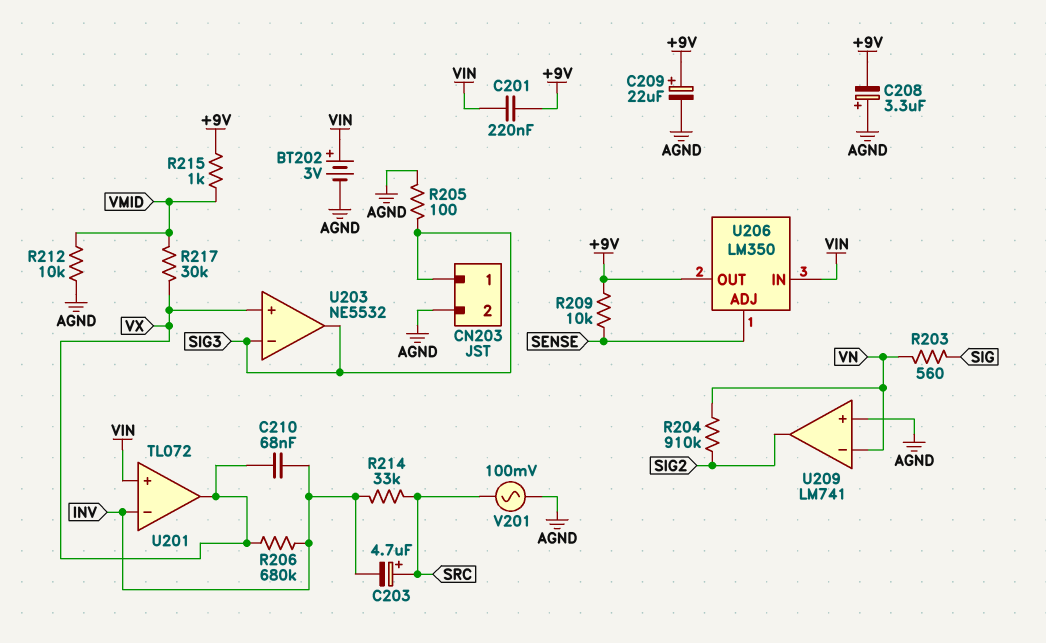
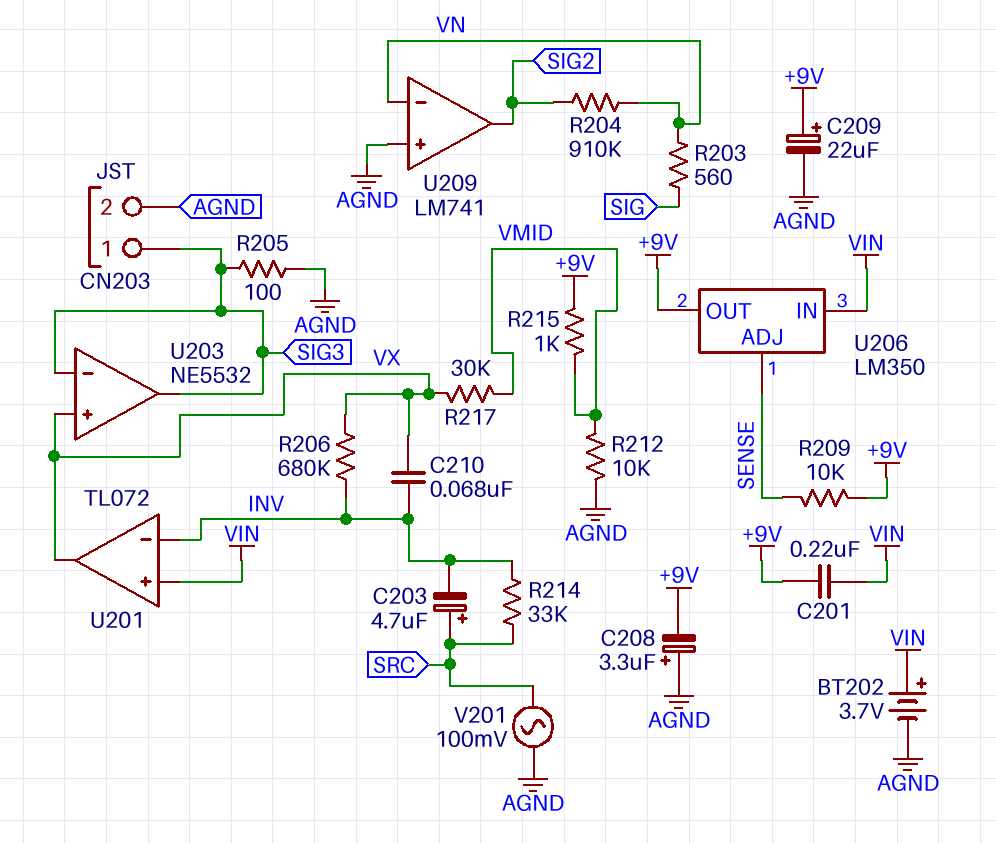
BT202: 3V (plus VIN, minus AGND) -> 3.7V (plus VIN, minus AGND)

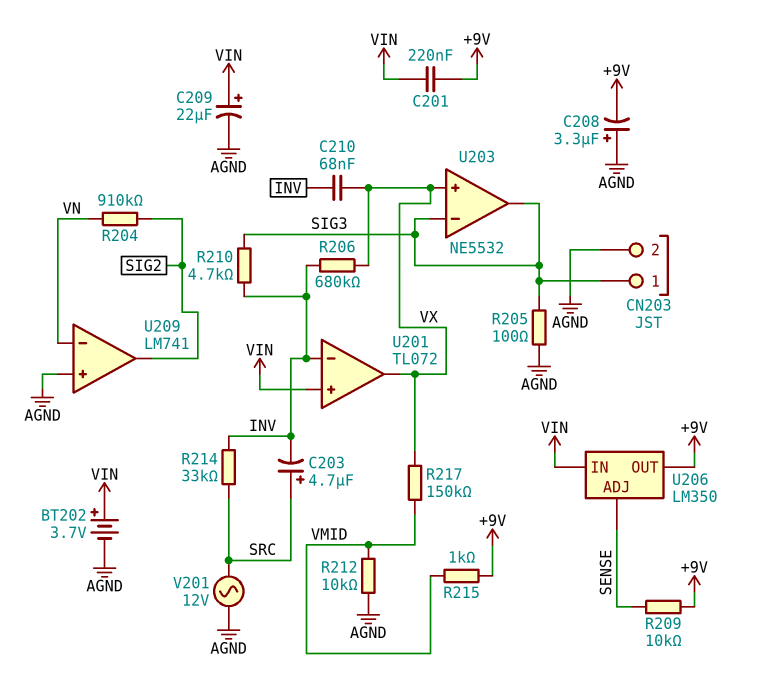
C209: 22uF (plus +9V, minus AGND) -> 22uF (plus VIN, minus AGND)
R203: 560 (SIG, VN) -> none
R210: none -> 4.7k (INV, SIG3)
R217: 30k (VMID, VX) -> 150k (VMID, VX)
V201: AC 100mV (AGND, SRC) -> AC 12V (AGND, SRC)

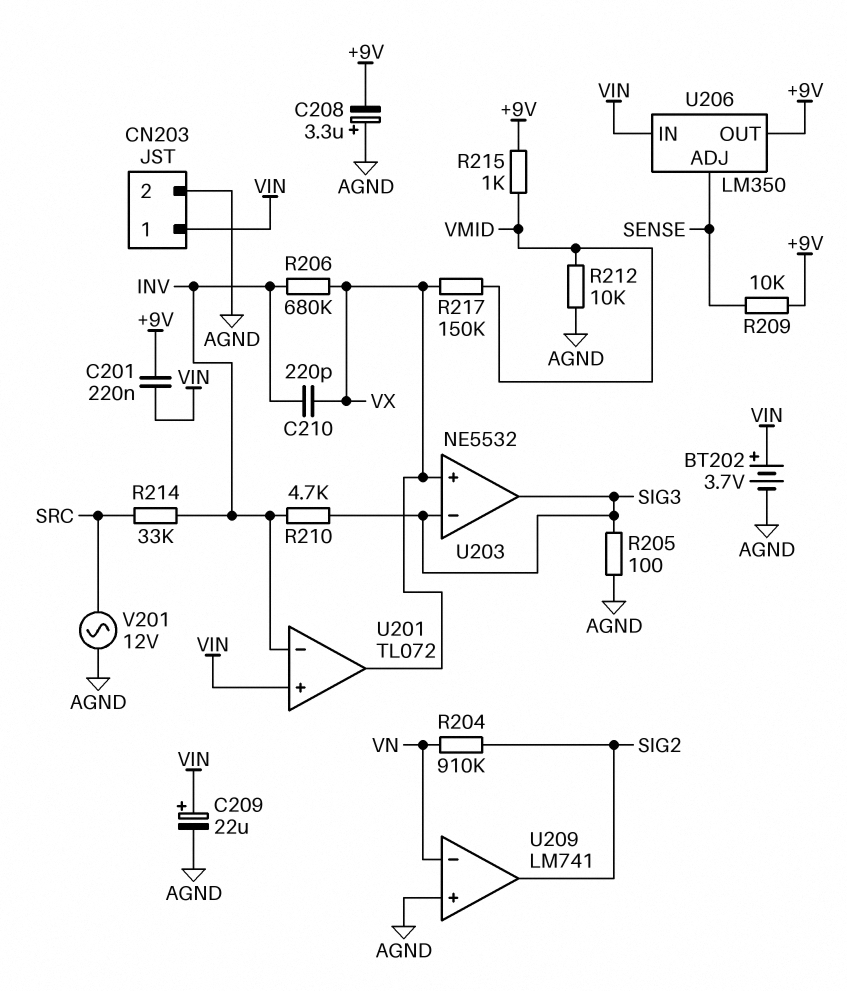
C203: 4.7uF (plus SRC, minus INV) -> none
C210: 68nF (INV, VX) -> 220pF (INV, VX)
CN203 pin 1: SIG3 -> VIN

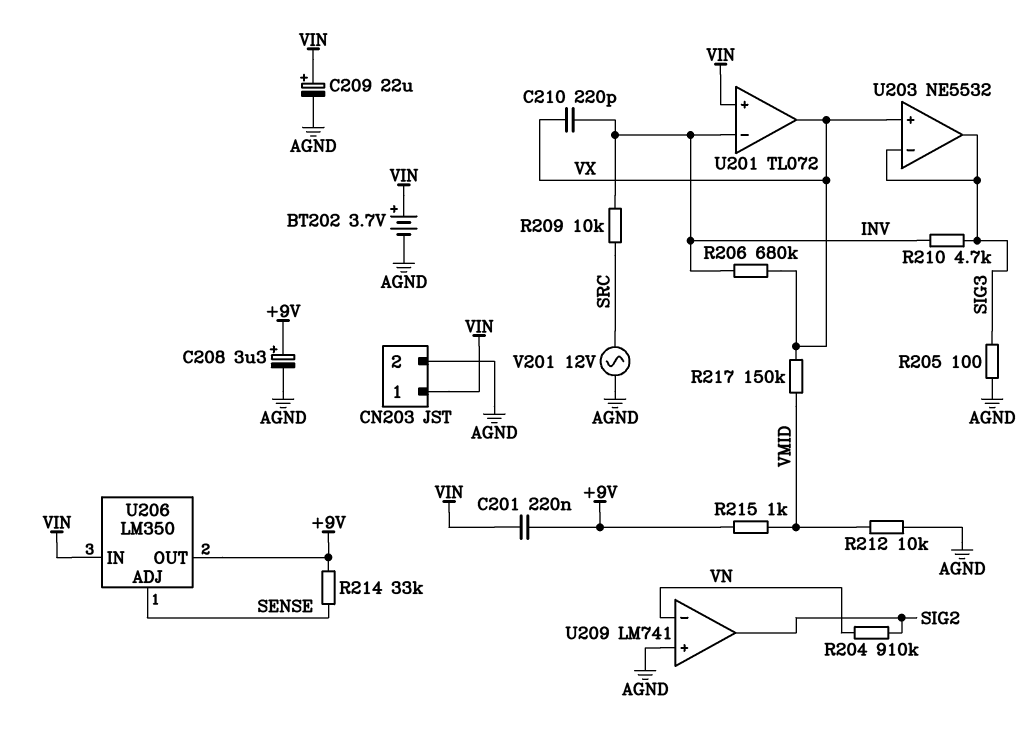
C208: 3.3uF (plus AGND, minus +9V) -> 3.3uF (plus +9V, minus AGND)
R209: 10k (+9V, SENSE) -> 10k (INV, SRC)
R214: 33k (INV, SRC) -> 33k (+9V, SENSE)

